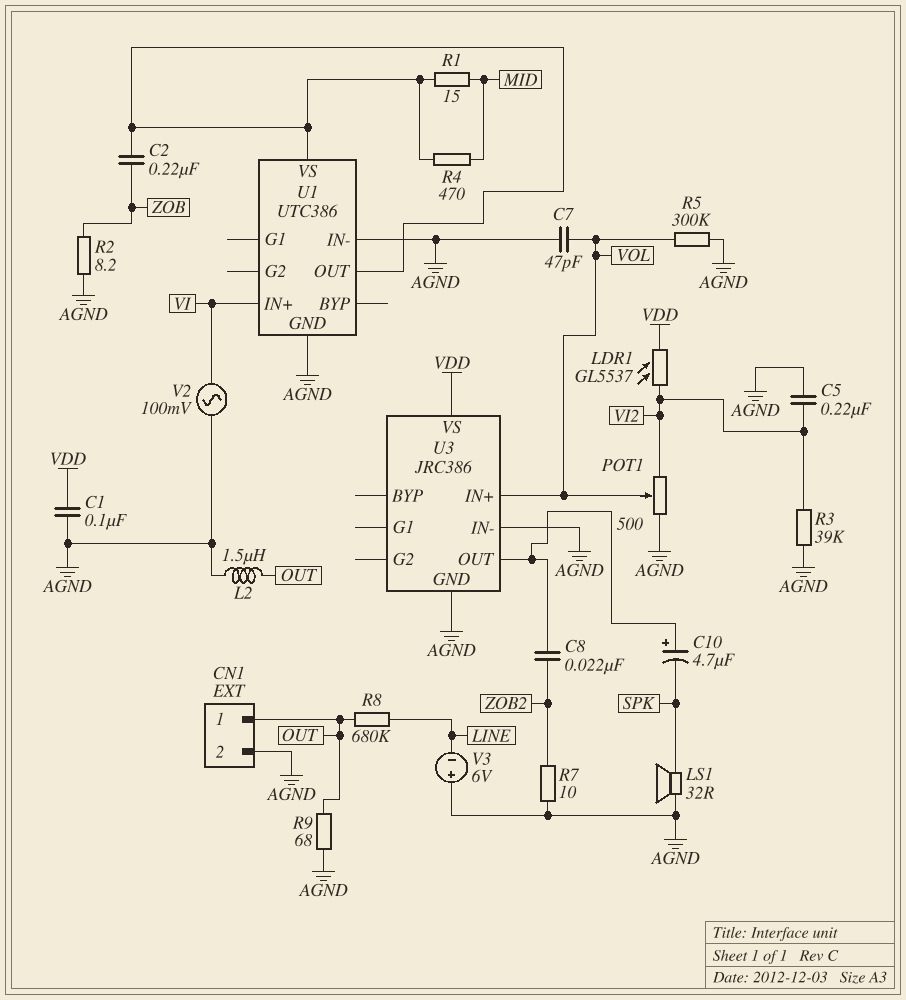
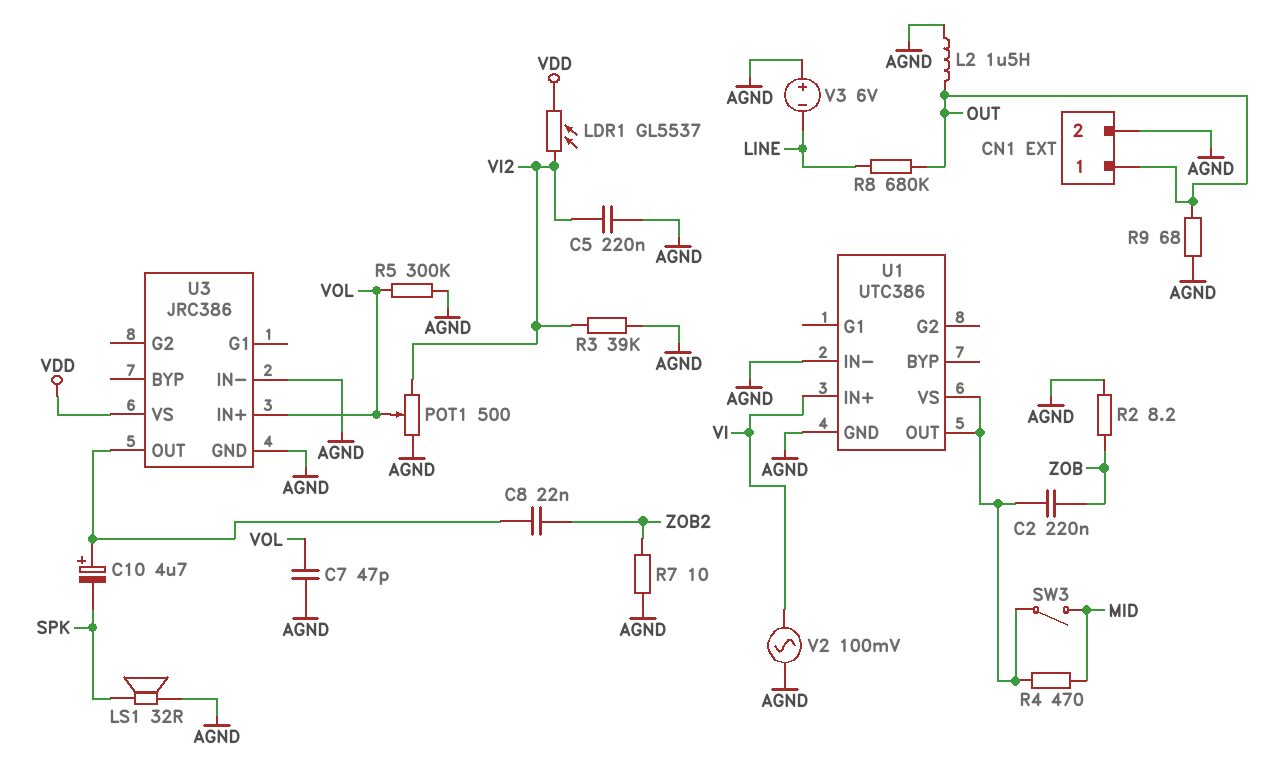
C1: 100nF (AGND, VDD) -> none
R1: 15 (MID, U1/OUT) -> none
SW3: none -> switch (MID, U1/OUT)

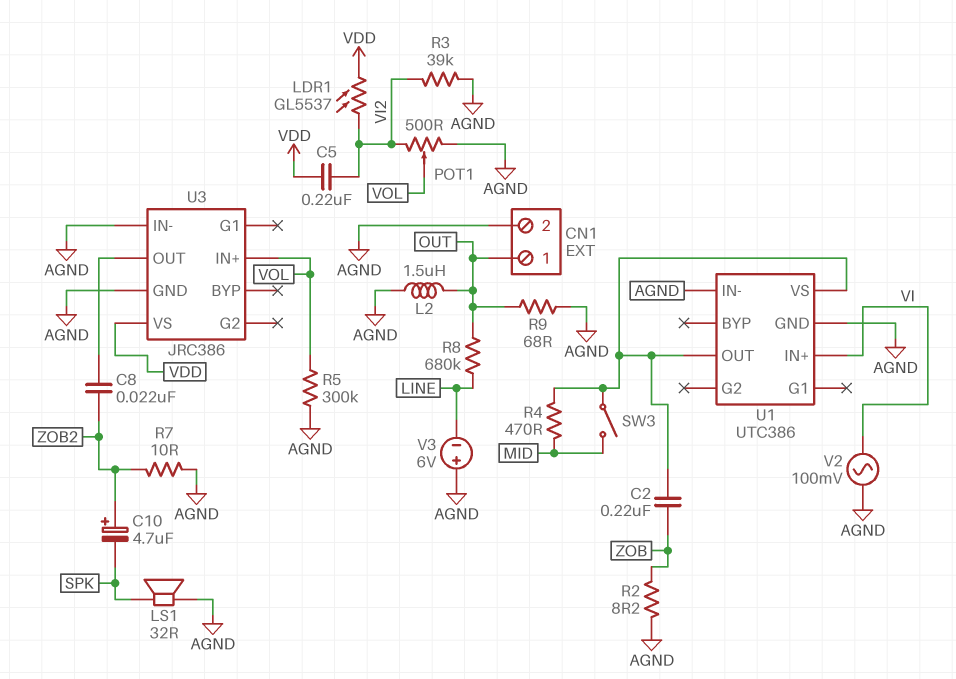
C5: 220nF (AGND, VI2) -> 220nF (VDD, VI2)
C7: 47pF (AGND, VOL) -> none
C10: 4.7uF (plus U3/OUT, minus SPK) -> 4.7uF (plus ZOB2, minus SPK)

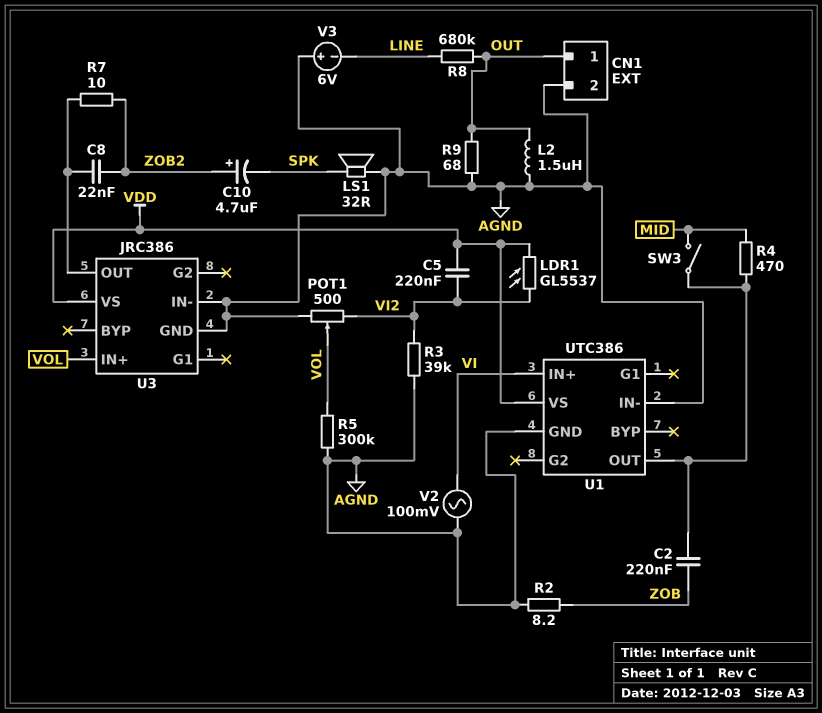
R7: 10 (AGND, ZOB2) -> 10 (U3/OUT, ZOB2)
U1 pin VS: U1/OUT -> VDD

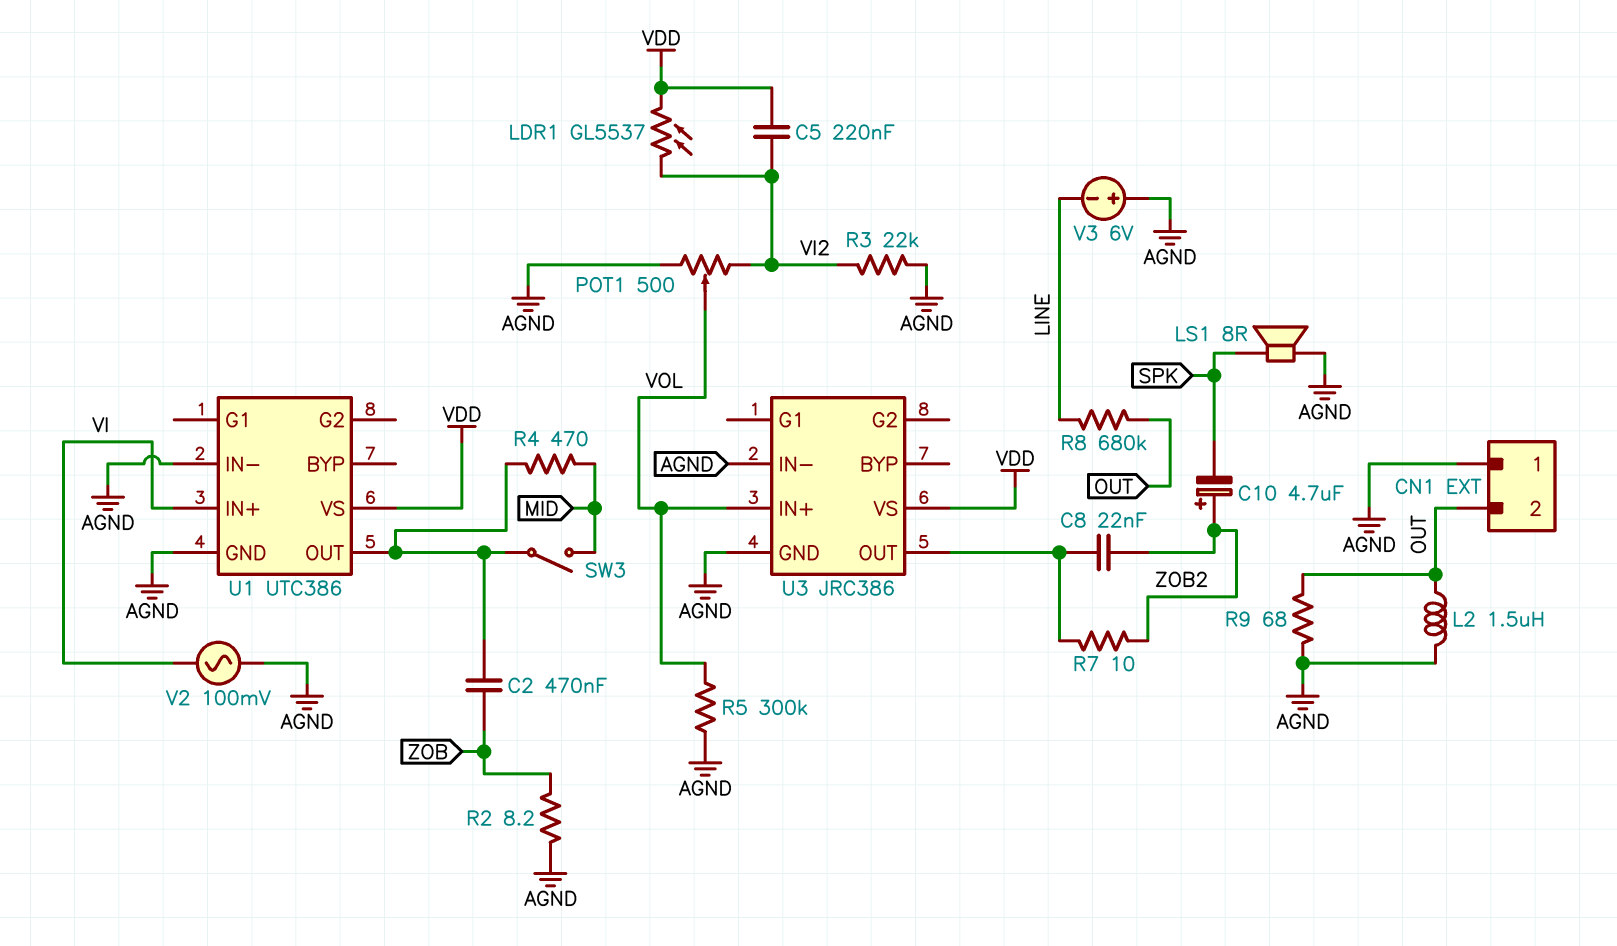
C2: 220nF (U1/OUT, ZOB) -> 470nF (U1/OUT, ZOB)
CN1 pin 1: OUT -> AGND
CN1 pin 2: AGND -> OUT
LS1: speaker 32R (AGND, SPK) -> speaker 8R (AGND, SPK)
R3: 39k (AGND, VI2) -> 22k (AGND, VI2)

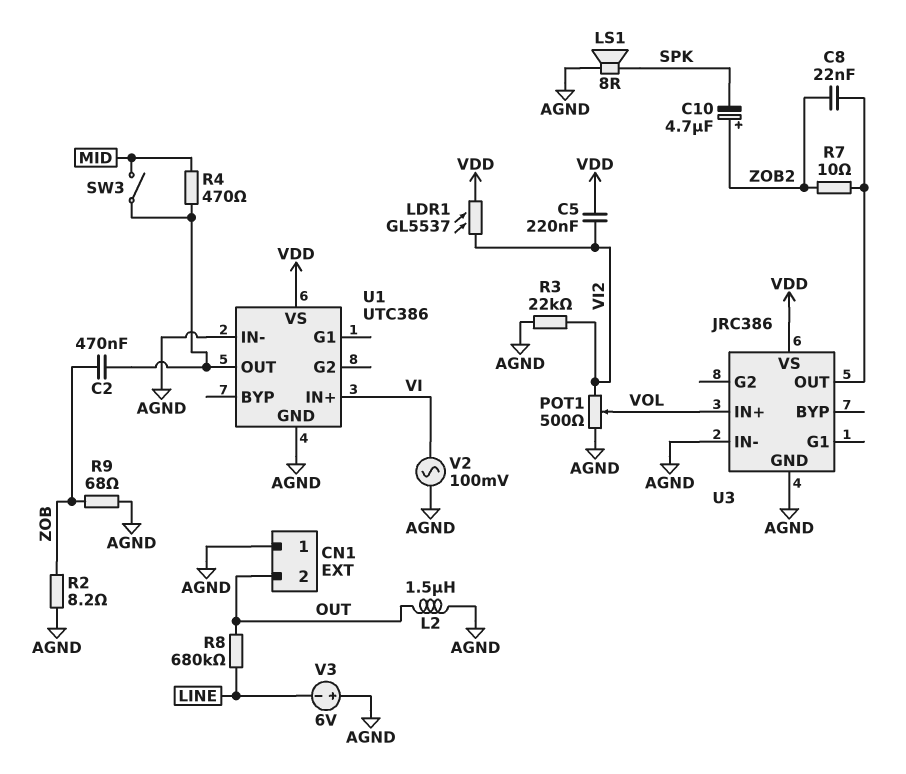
R5: 300k (AGND, VOL) -> none
R9: 68 (AGND, OUT) -> 68 (AGND, ZOB)

